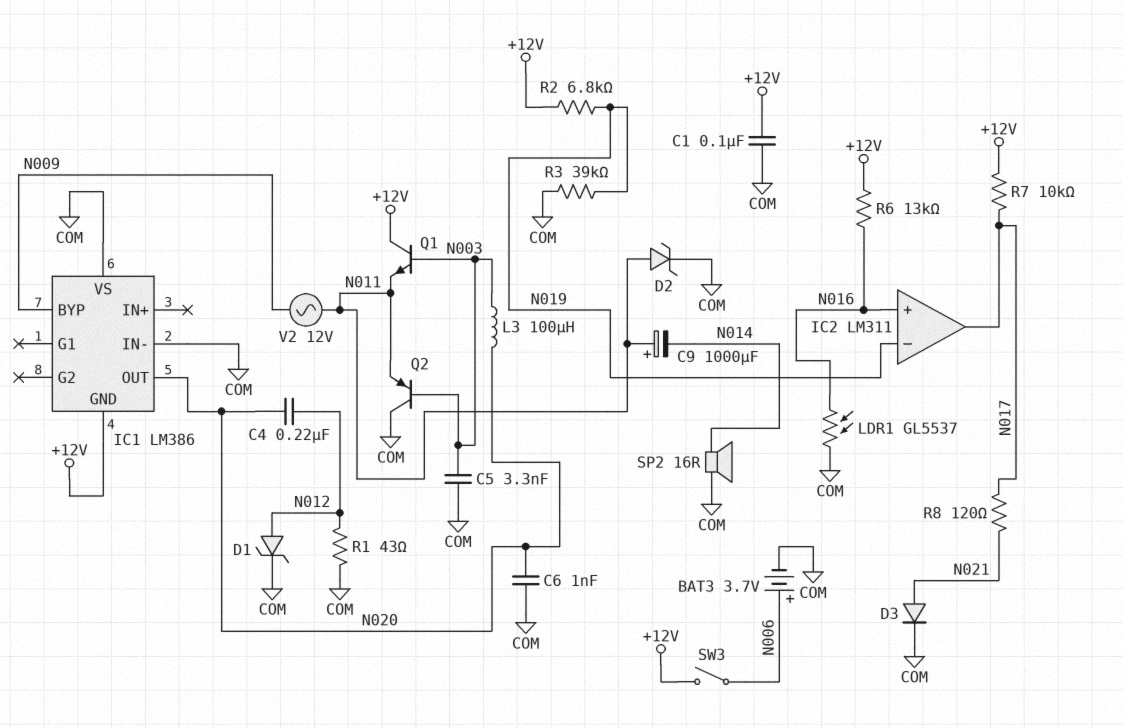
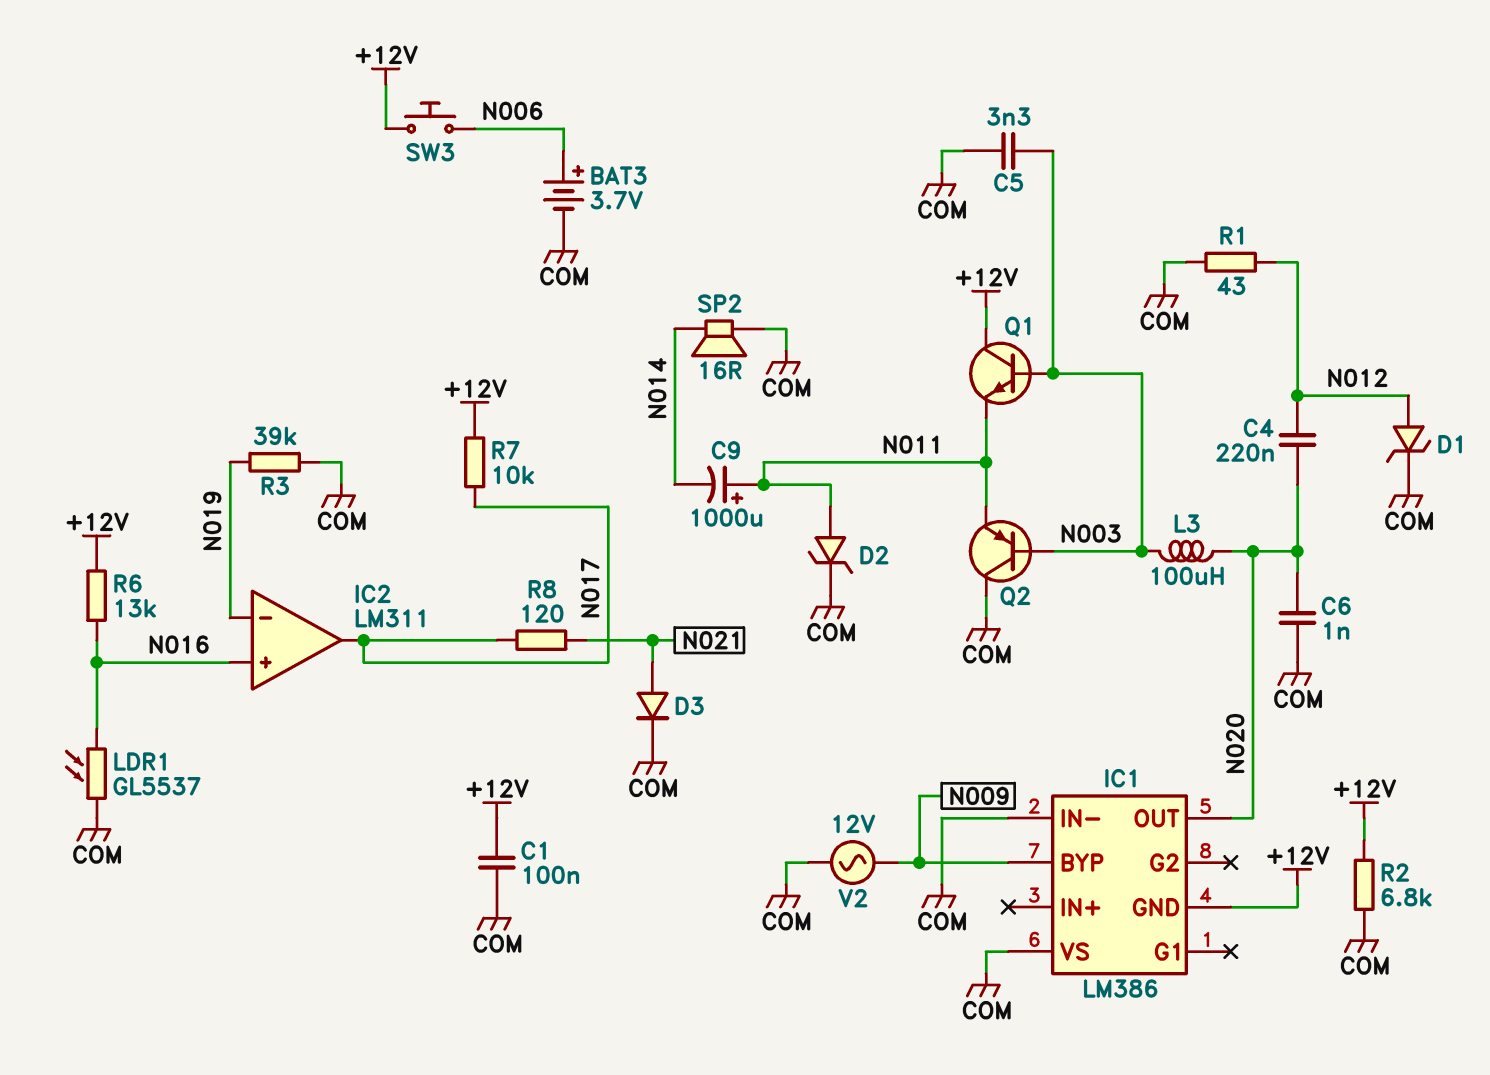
R2: 6.8k (+12V, N019) -> 6.8k (+12V, COM)
SW3: switch (+12V, N006) -> button (+12V, N006)
V2: AC 12V (N009, N011) -> AC 12V (COM, N009)

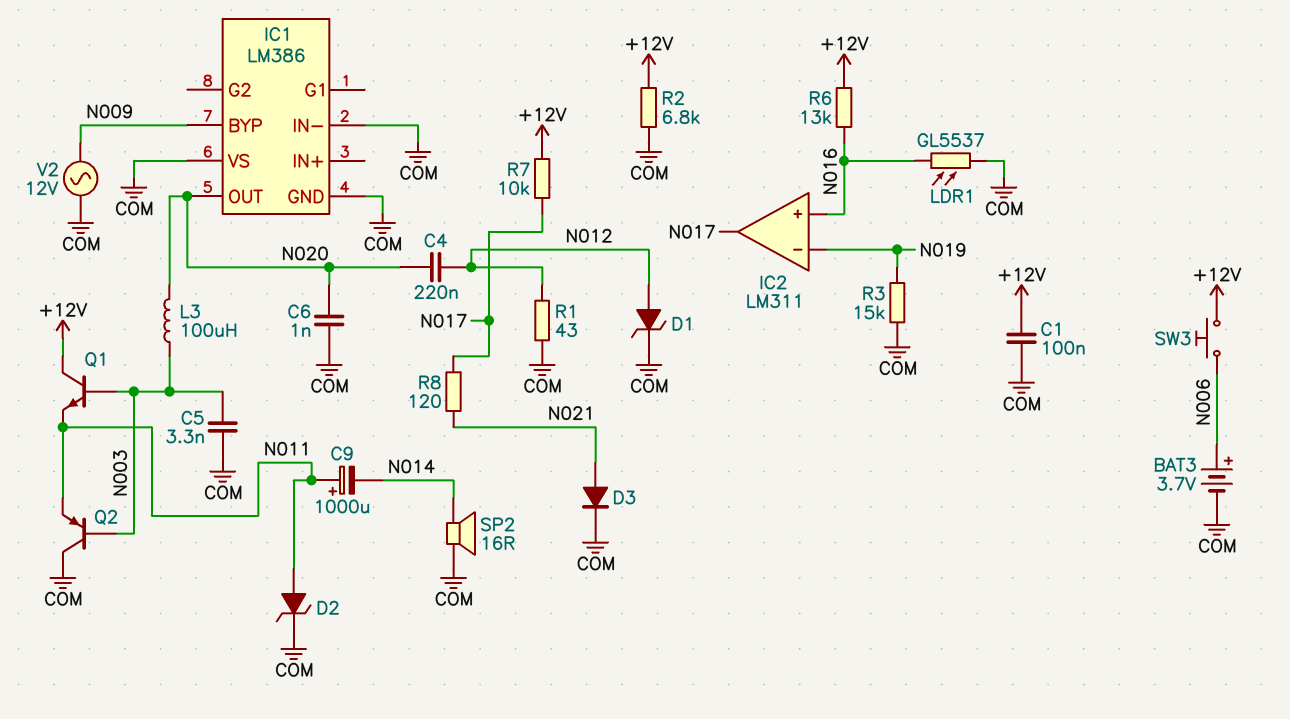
IC1 pin GND: +12V -> COM
R3: 39k (COM, N019) -> 15k (COM, N019)

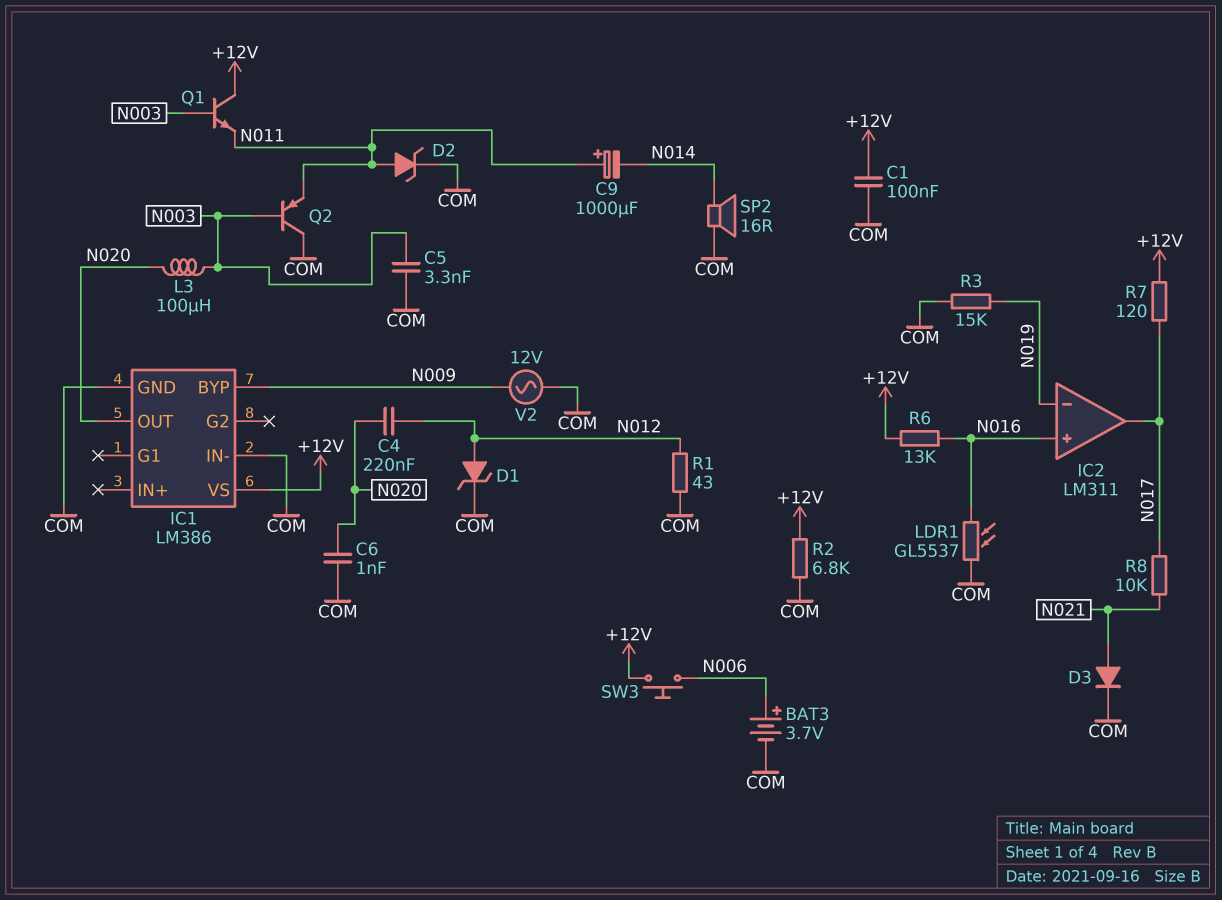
IC1 pin VS: COM -> +12V
R7: 10k (+12V, N017) -> 120 (+12V, N017)
R8: 120 (N017, N021) -> 10k (N017, N021)

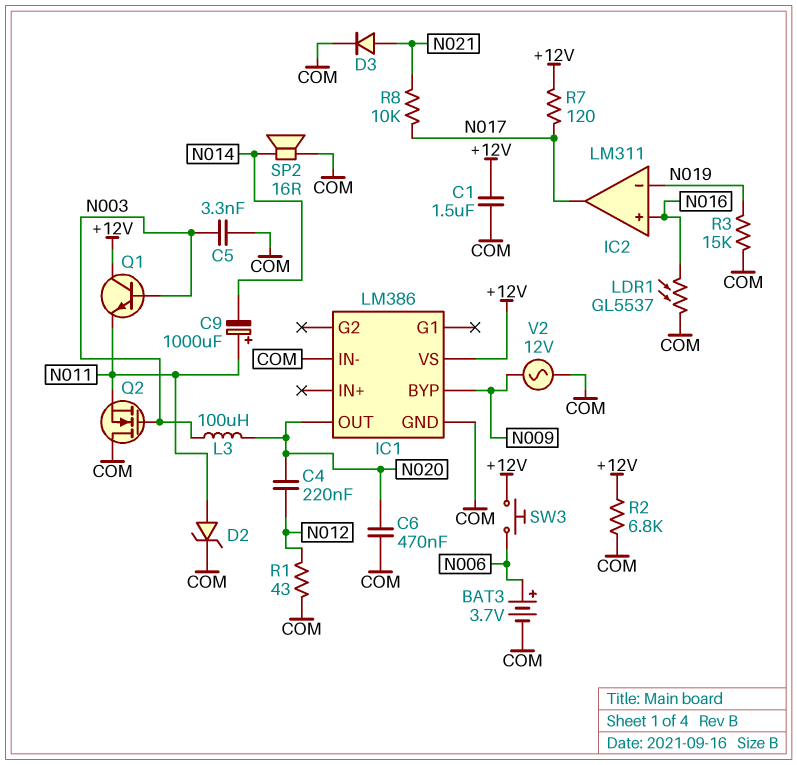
C1: 100nF (+12V, COM) -> 1.5uF (+12V, COM)
C6: 1nF (COM, N020) -> 470nF (COM, N020)
D1: zener (A N012, K COM) -> none
Q2: PNP (B N003, C COM, E N011) -> NMOS (G N003, D COM, S N011)
R6: 13k (+12V, N016) -> none

